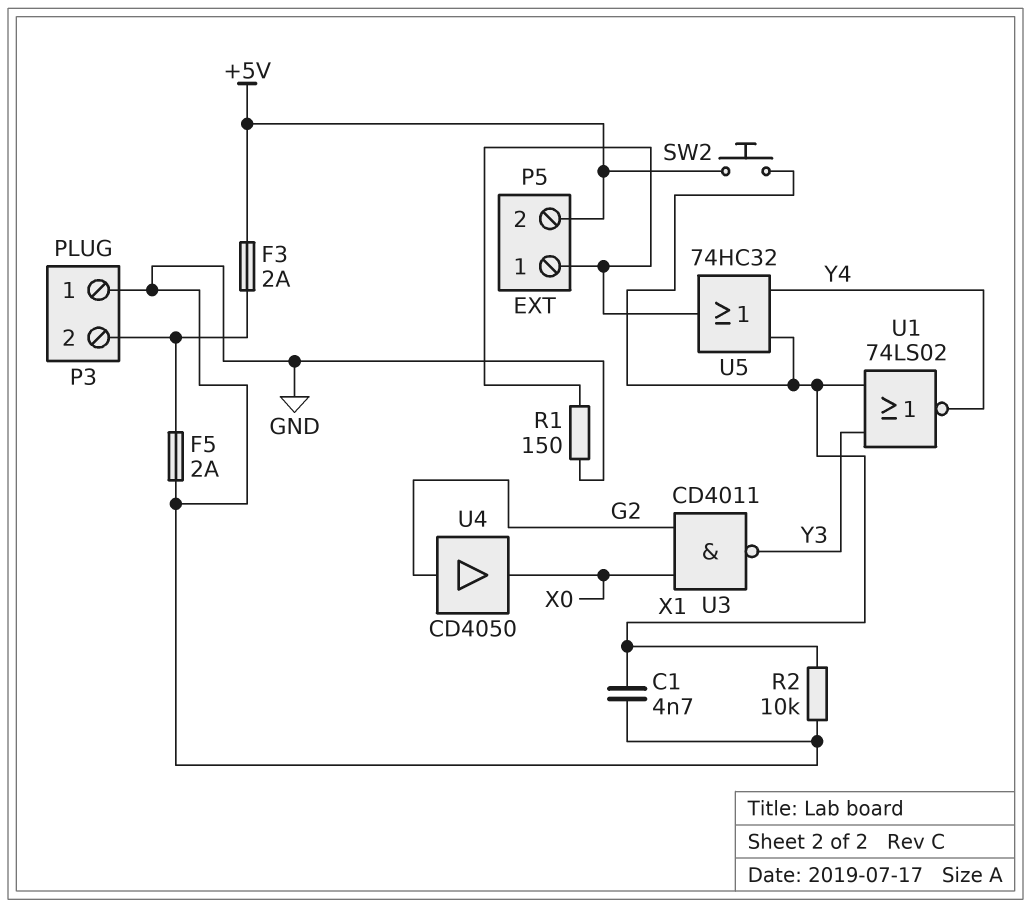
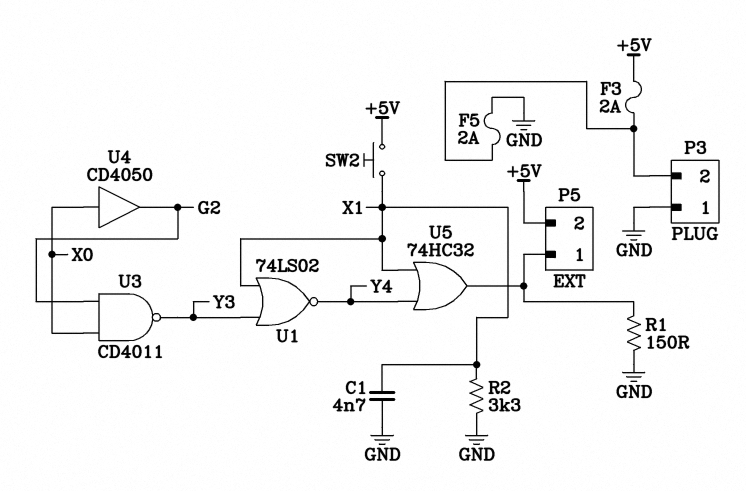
R2: 10k (GND, X1) -> 3.3k (GND, X1)
U4: buffer CD4050 (in G2, out X0) -> buffer CD4050 (in X0, out G2)

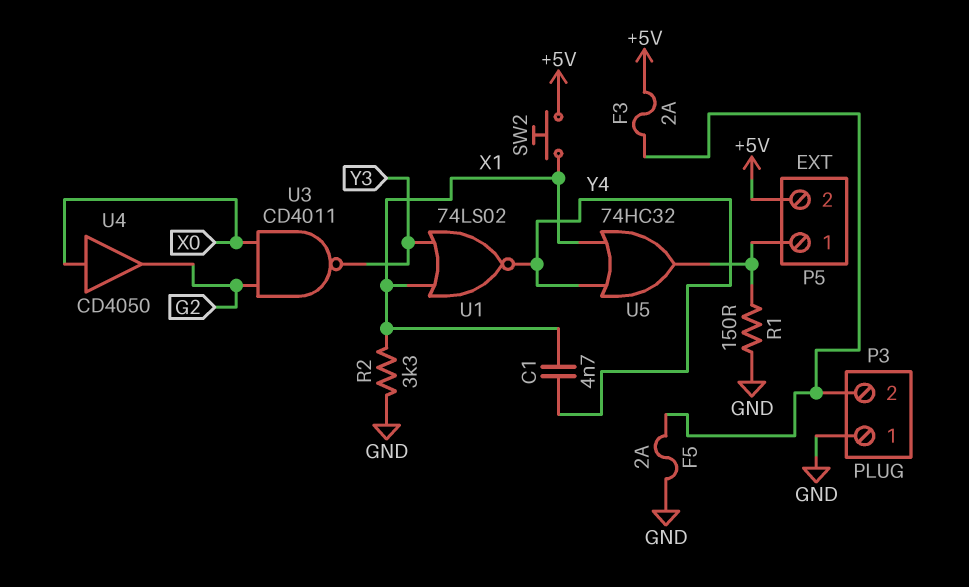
C1: 4.7nF (GND, X1) -> 4.7nF (X1, Y4)

